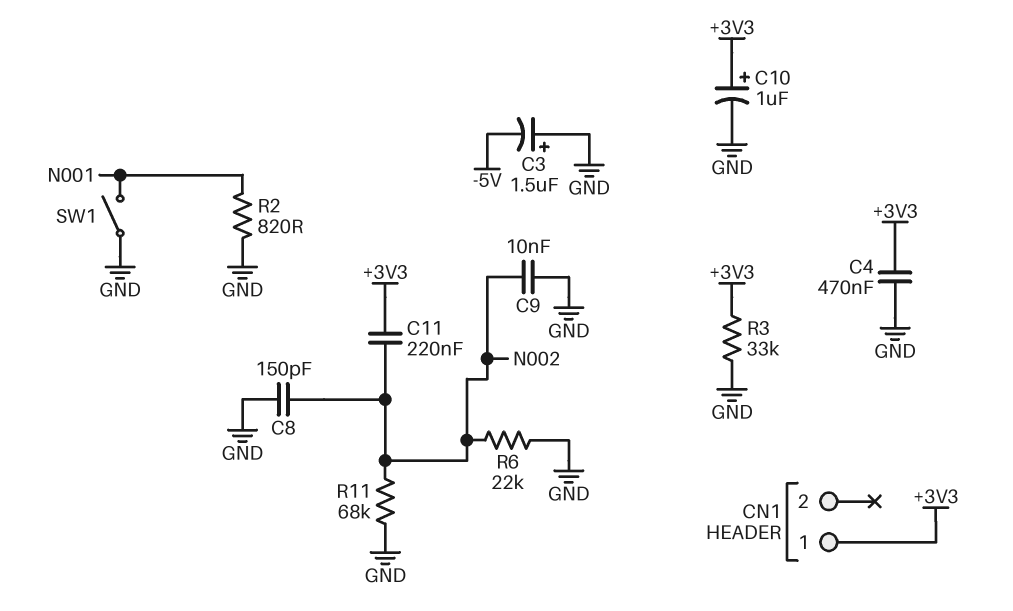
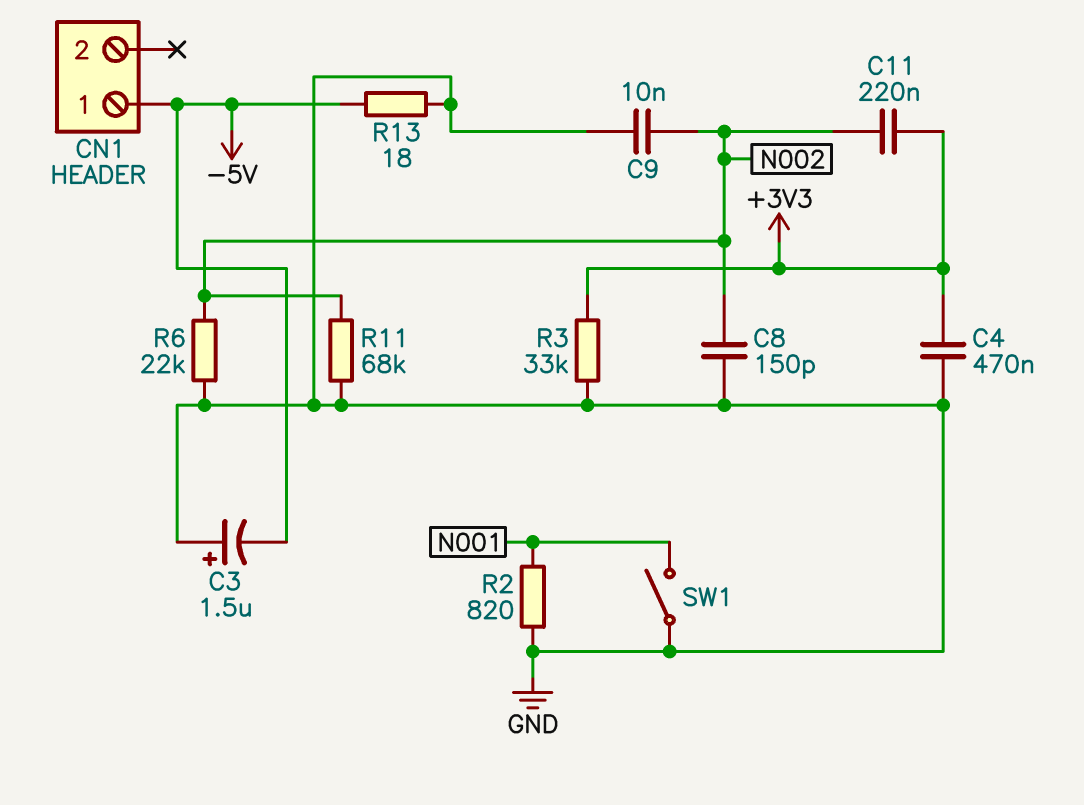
C10: 1uF (plus +3V3, minus GND) -> none
CN1 pin 1: +3V3 -> -5V
R13: none -> 18 (-5V, GND)

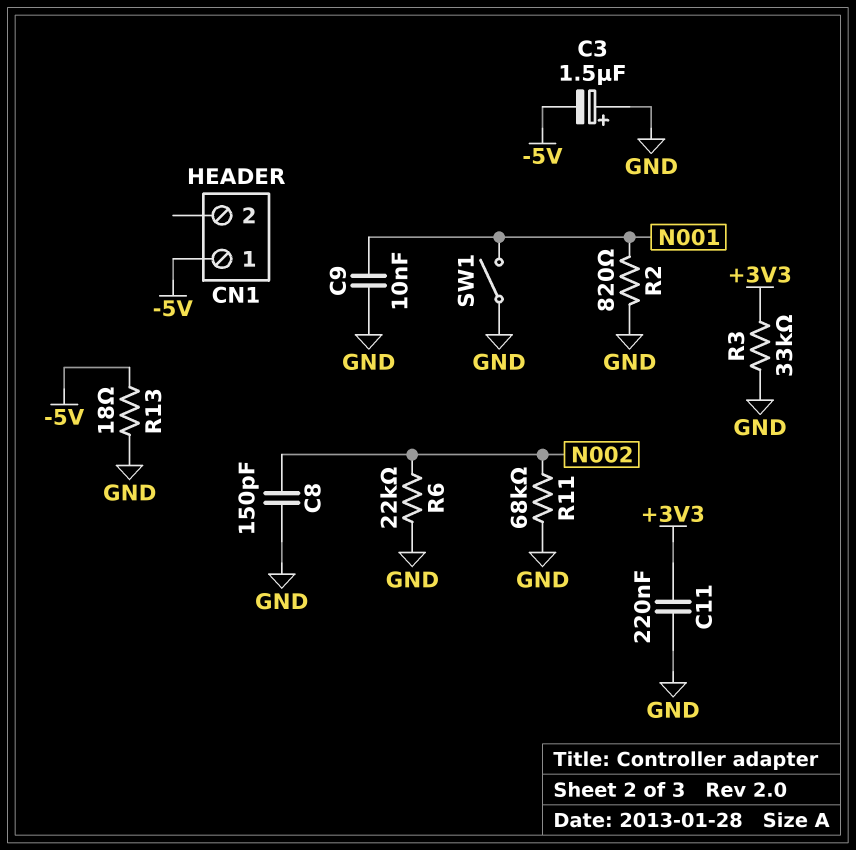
C4: 470nF (+3V3, GND) -> none
C9: 10nF (GND, N002) -> 10nF (GND, N001)
C11: 220nF (+3V3, N002) -> 220nF (+3V3, GND)

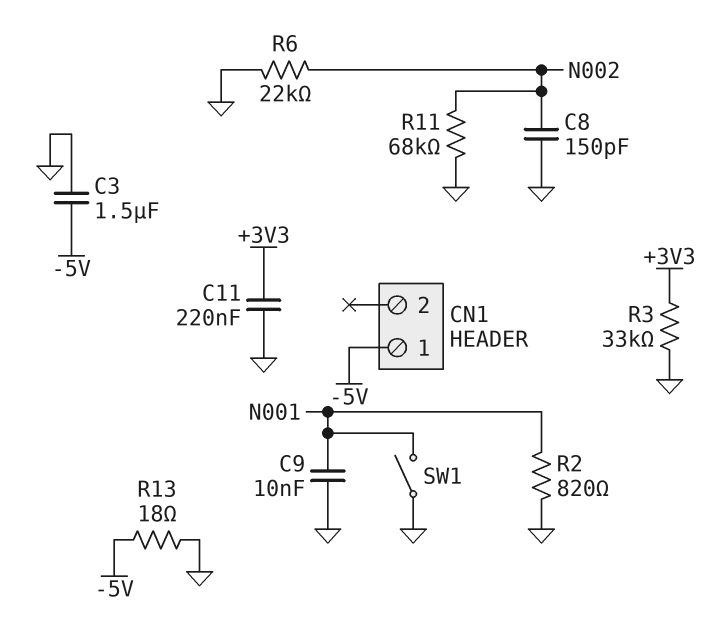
C3: 1.5uF (plus GND, minus -5V) -> 1.5uF (-5V, GND)

